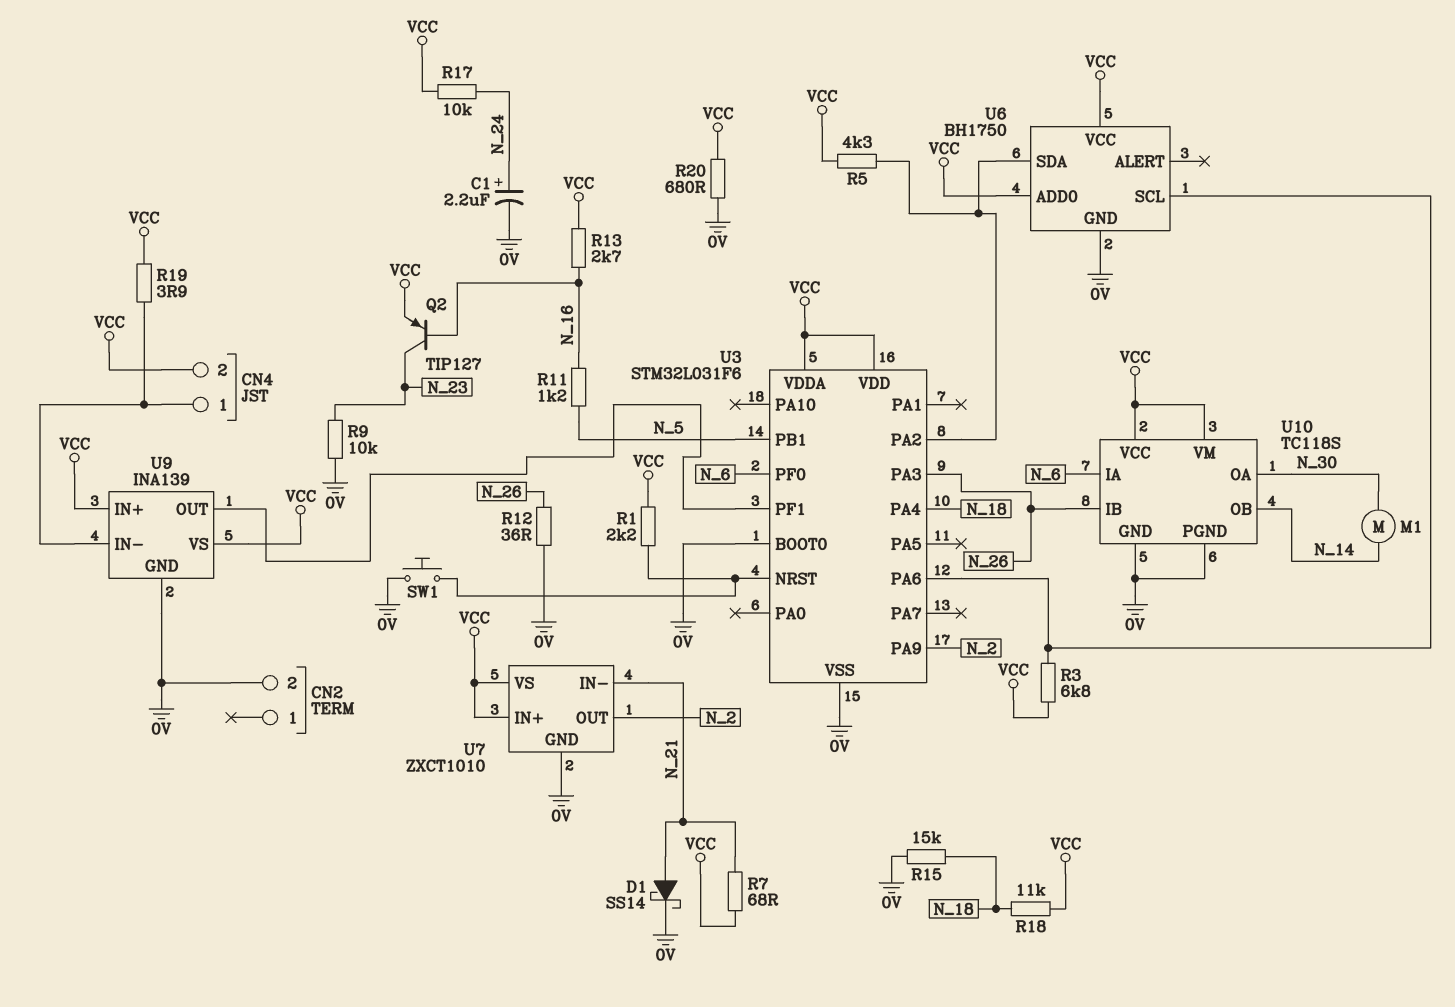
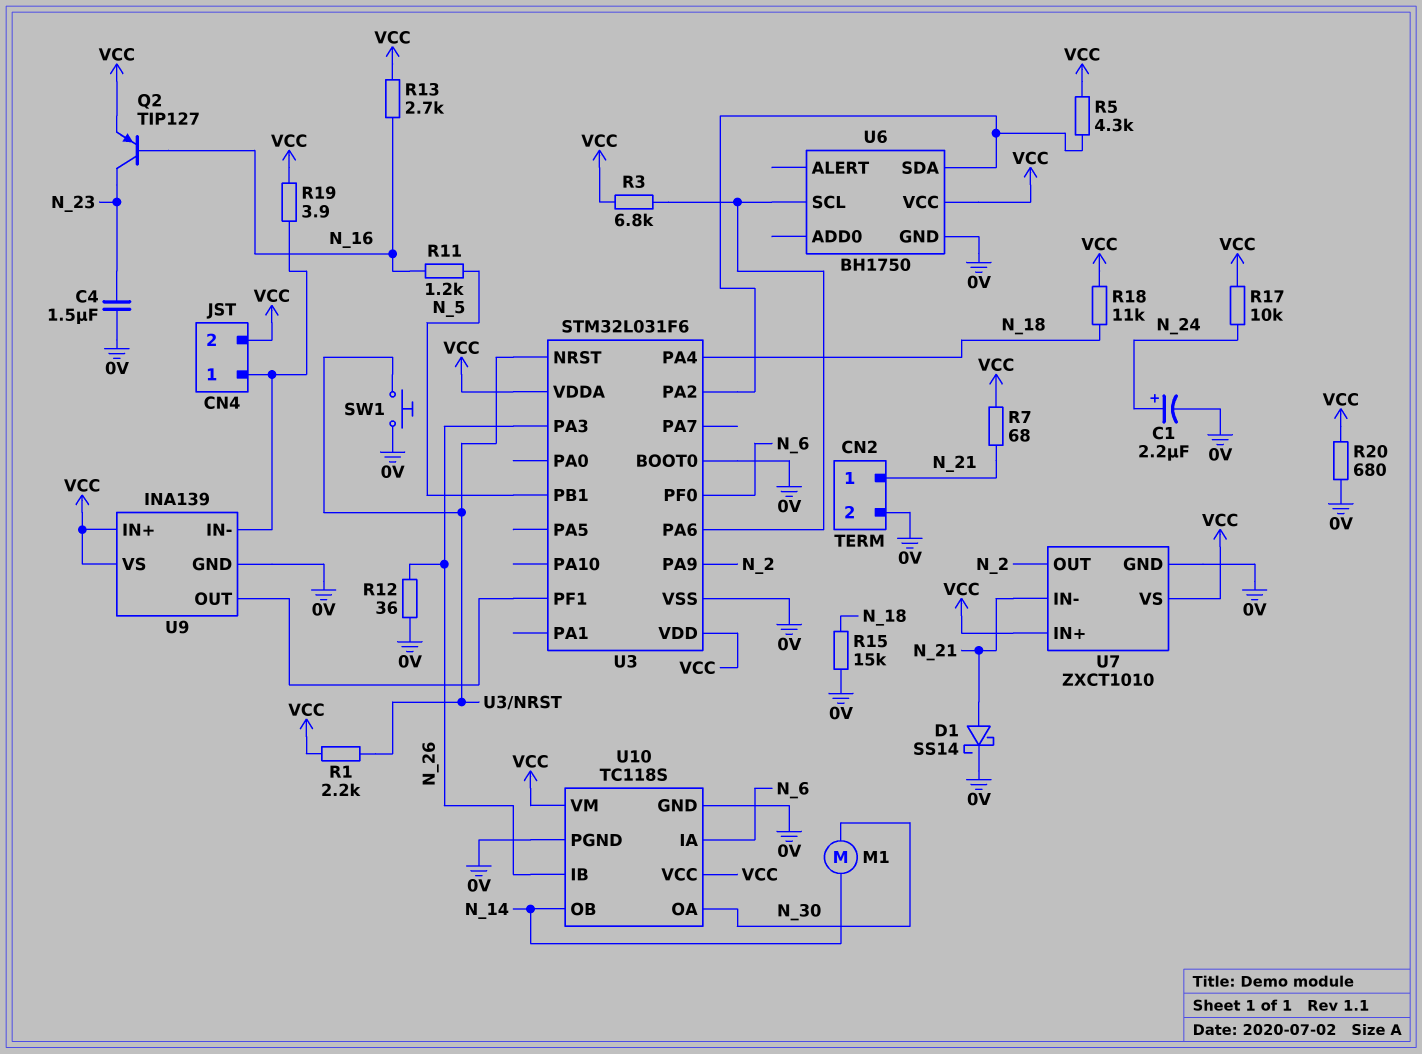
C4: none -> 1.5uF (0V, N_23)
CN2 pin 1: none -> N_21
R9: 10k (0V, N_23) -> none
U6 pin ADD0: VCC -> none

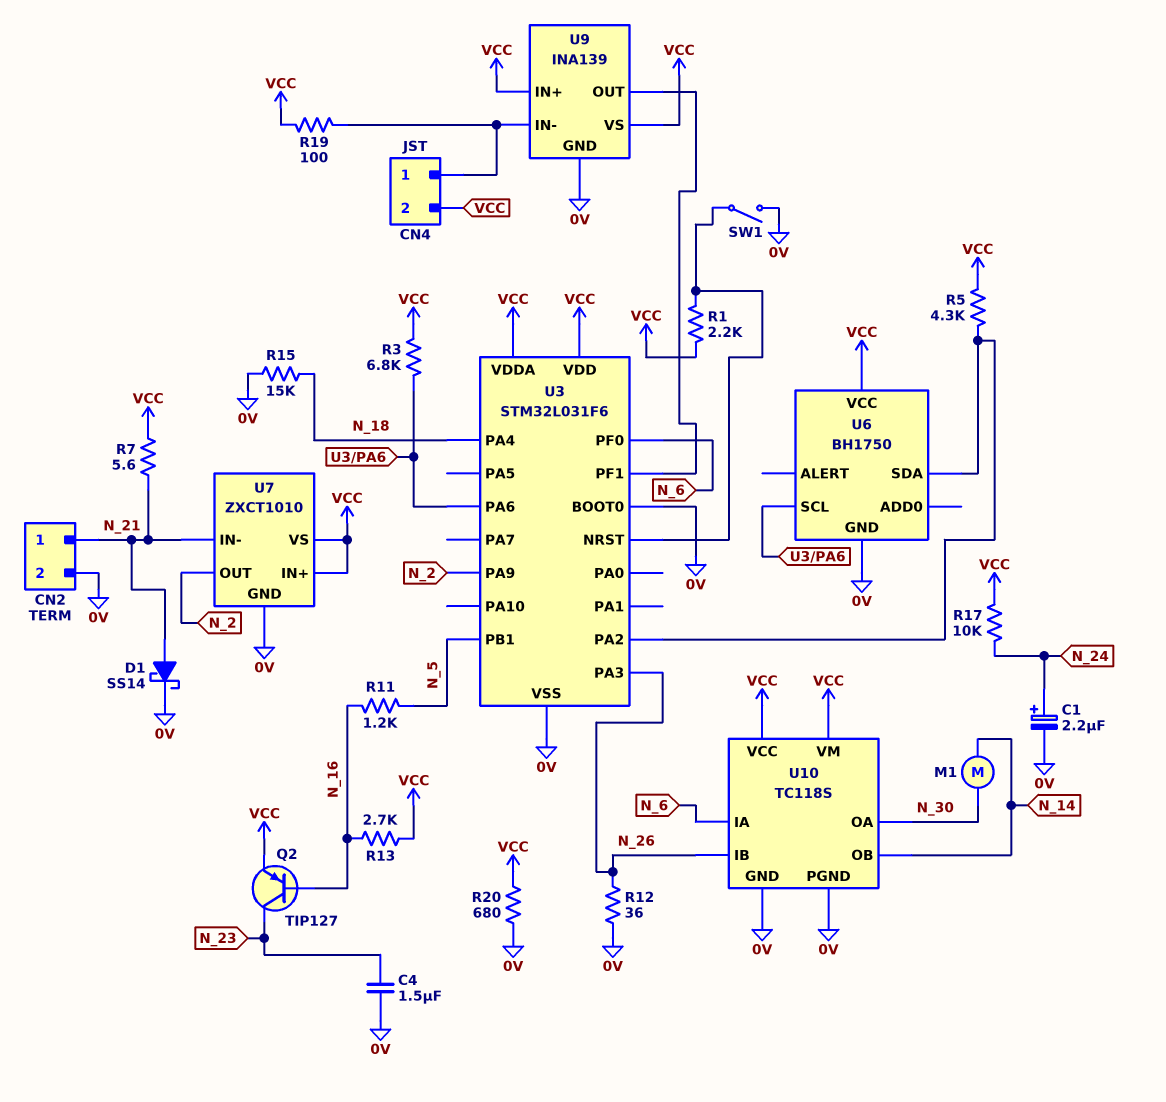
R7: 68 (N_21, VCC) -> 5.6 (N_21, VCC)
R18: 11k (N_18, VCC) -> none
R19: 3.9 (CN4/1, VCC) -> 100 (CN4/1, VCC)
SW1: button (0V, U3/NRST) -> switch (0V, U3/NRST)

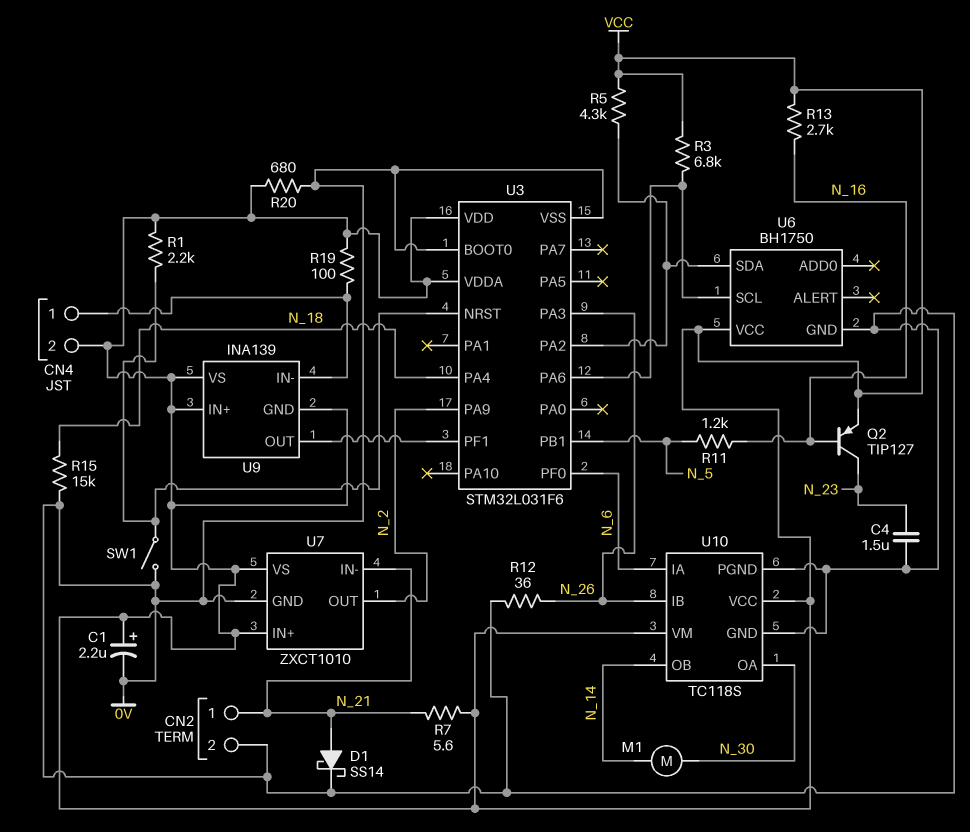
C1: 2.2uF (plus N_24, minus 0V) -> 2.2uF (plus VCC, minus 0V)
R17: 10k (N_24, VCC) -> none
U9 pin GND: 0V -> VCC

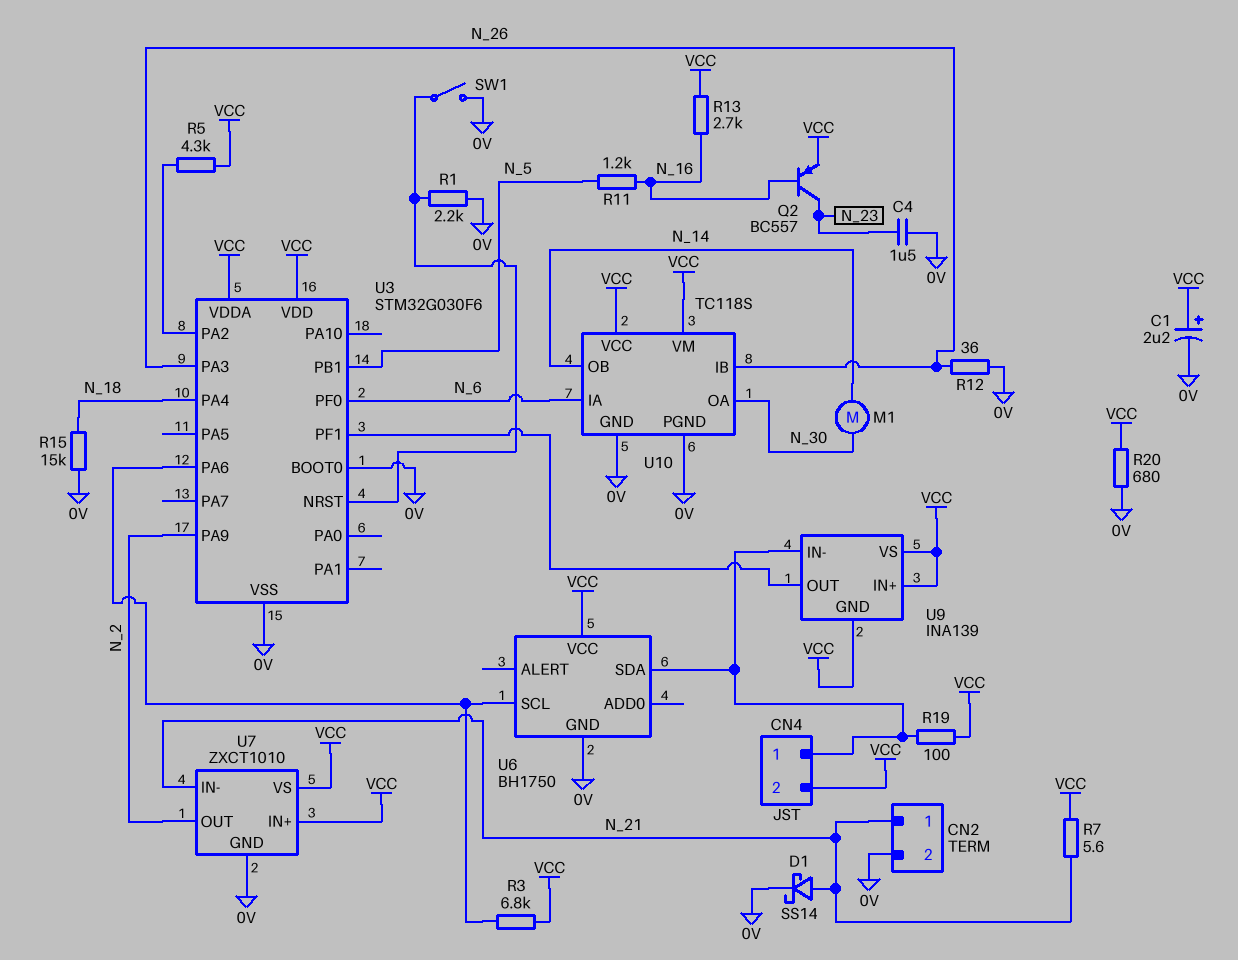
Q2: PNP TIP127 (B N_16, C N_23, E VCC) -> PNP BC557 (B N_16, C N_23, E VCC)
R1: 2.2k (U3/NRST, VCC) -> 2.2k (0V, U3/NRST)
U3: STM32L031F6 -> STM32G030F6
U6 pin SDA: U3/PA2 -> CN4/1

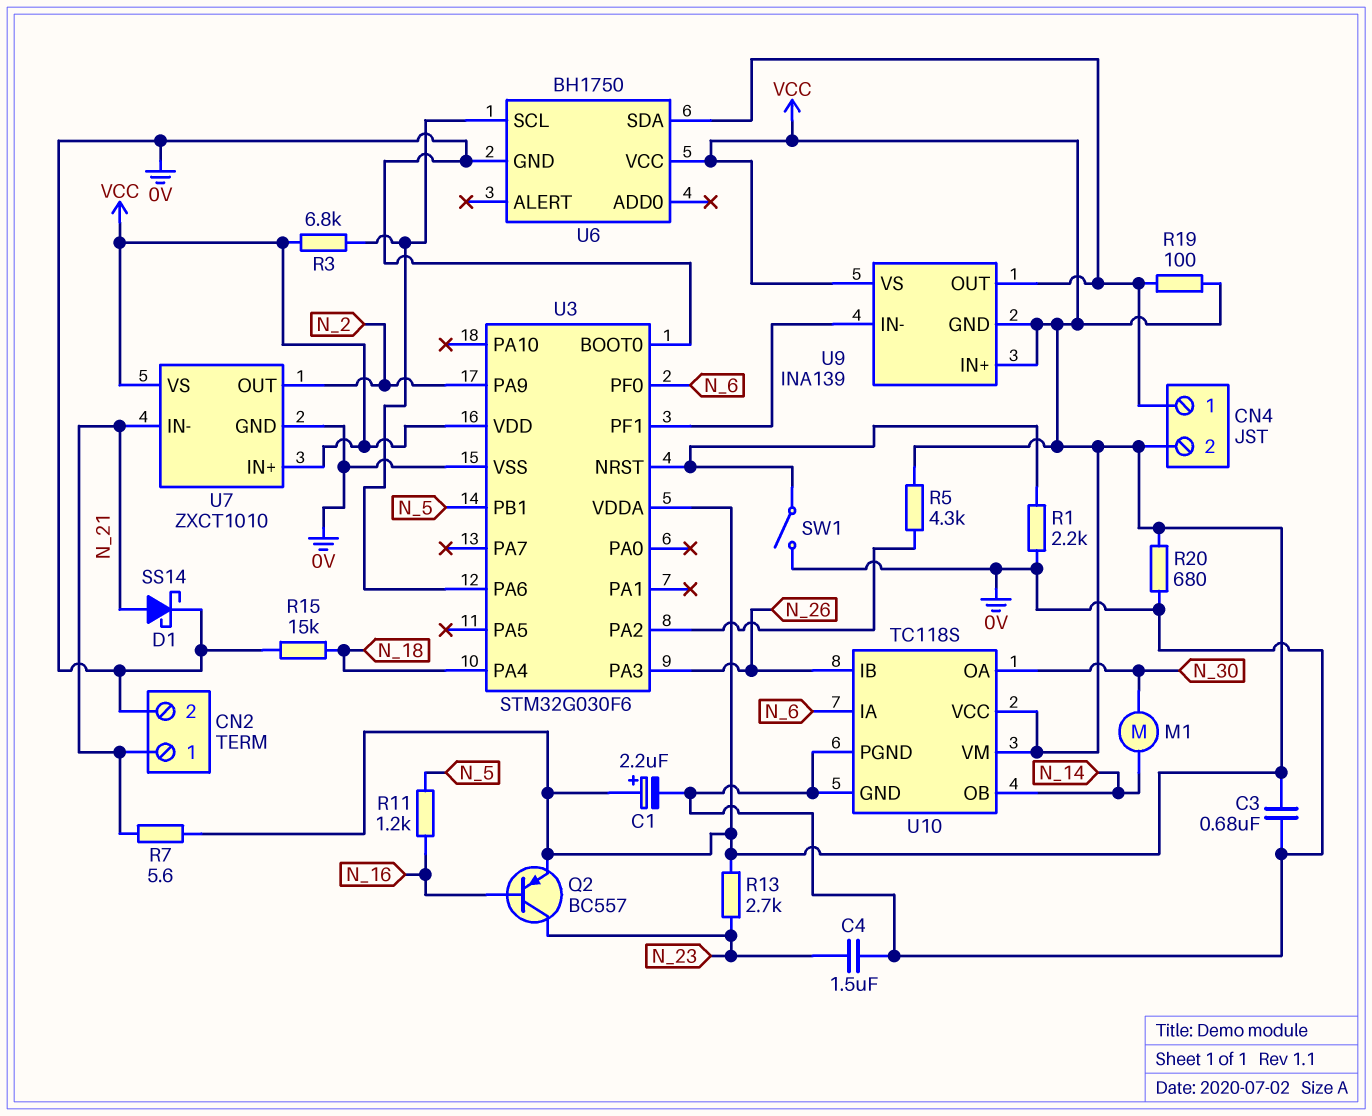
C3: none -> 680nF (0V, VCC)
R12: 36 (0V, N_26) -> none
R13: 2.7k (N_16, VCC) -> 2.7k (N_23, VCC)
U9 pin IN-: CN4/1 -> U3/PF1
U9 pin OUT: U3/PF1 -> CN4/1

